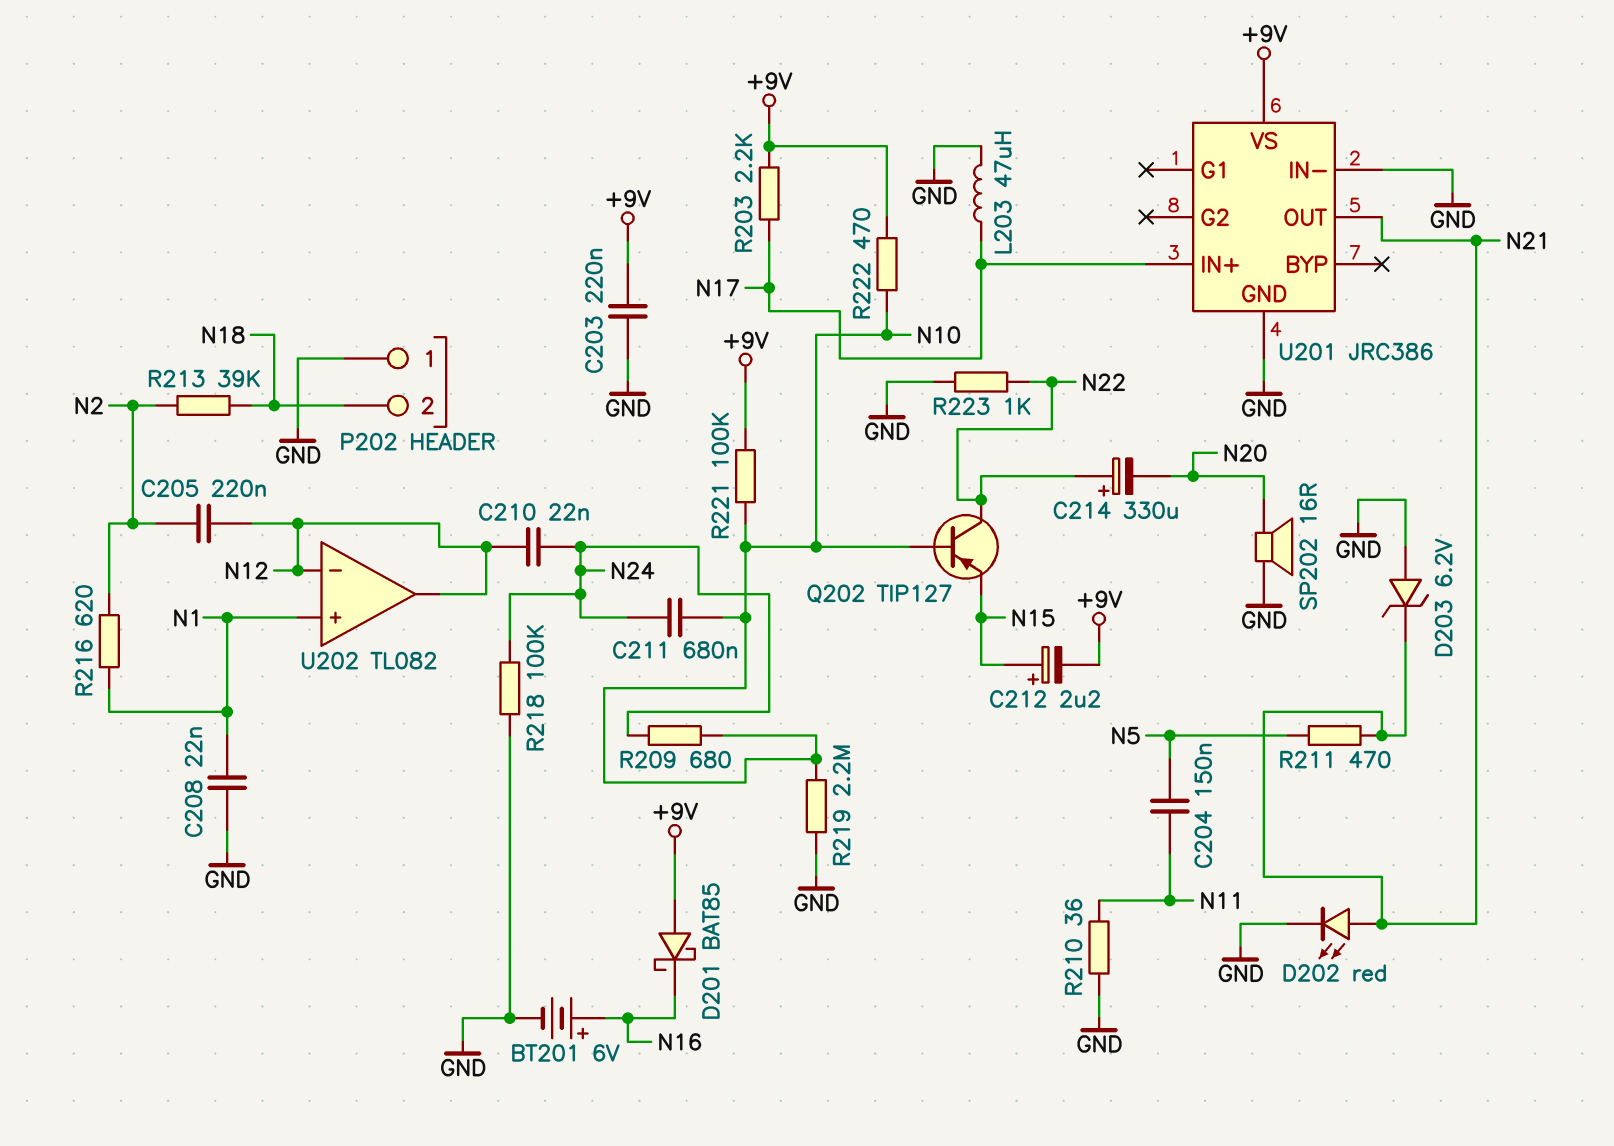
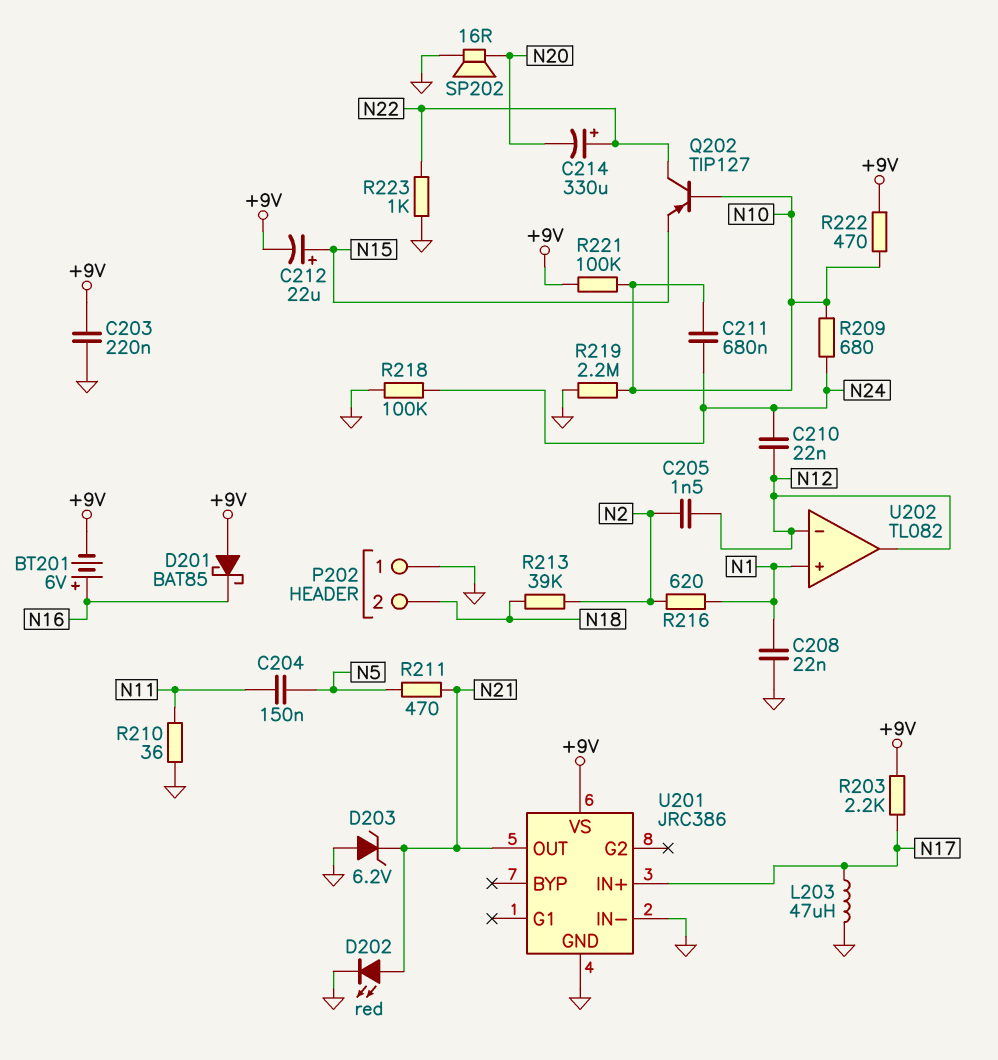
BT201: 6V (plus N16, minus GND) -> 6V (plus N16, minus +9V)
C205: 220nF (N2, N12) -> 1.5nF (N2, N12)
C212: 2.2uF (plus N15, minus +9V) -> 22uF (plus N15, minus +9V)

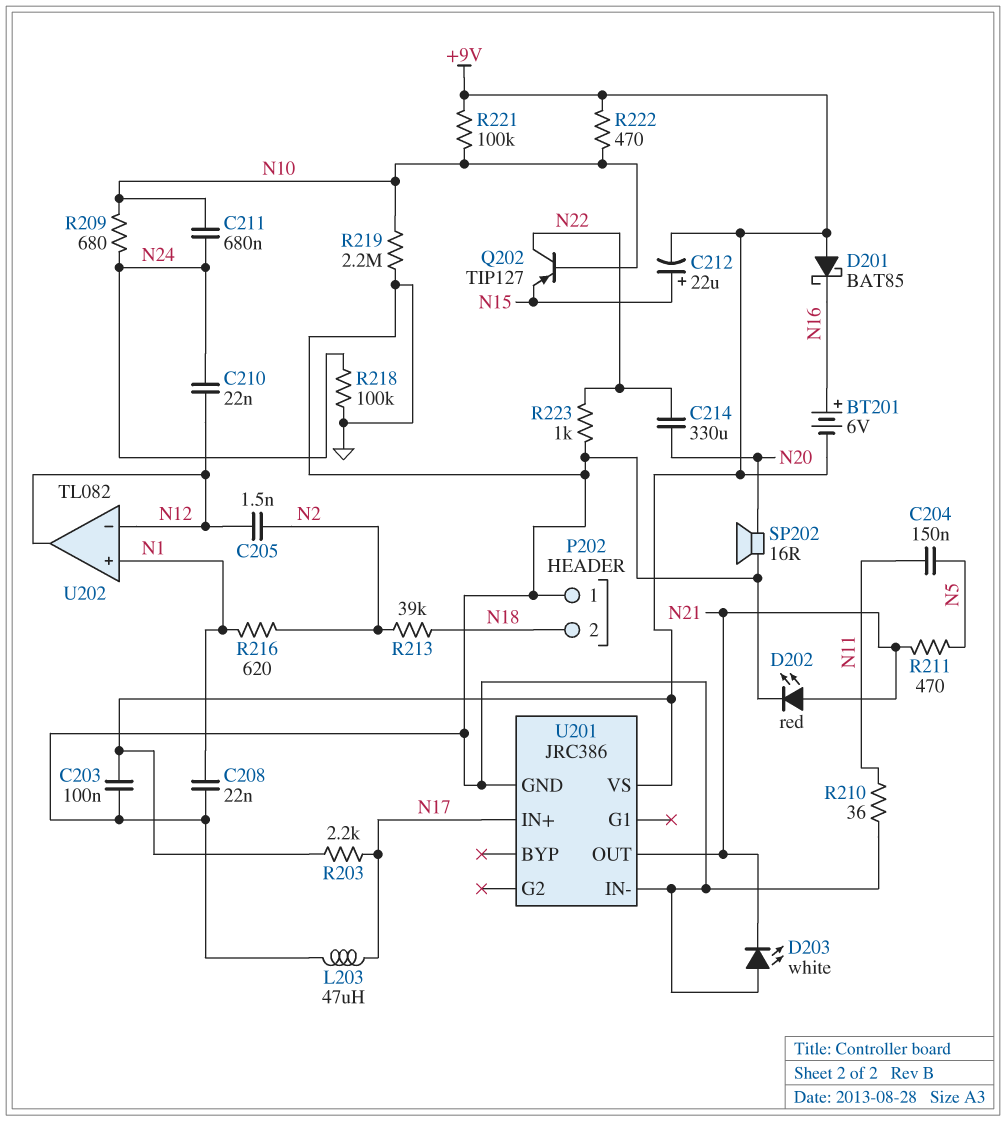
C203: 220nF (+9V, GND) -> 100nF (+9V, GND)
C214: 330uF (plus N22, minus N20) -> 330uF (N20, N22)
D203: zener 6.2V (A GND, K N21) -> LED white (A GND, K N21)

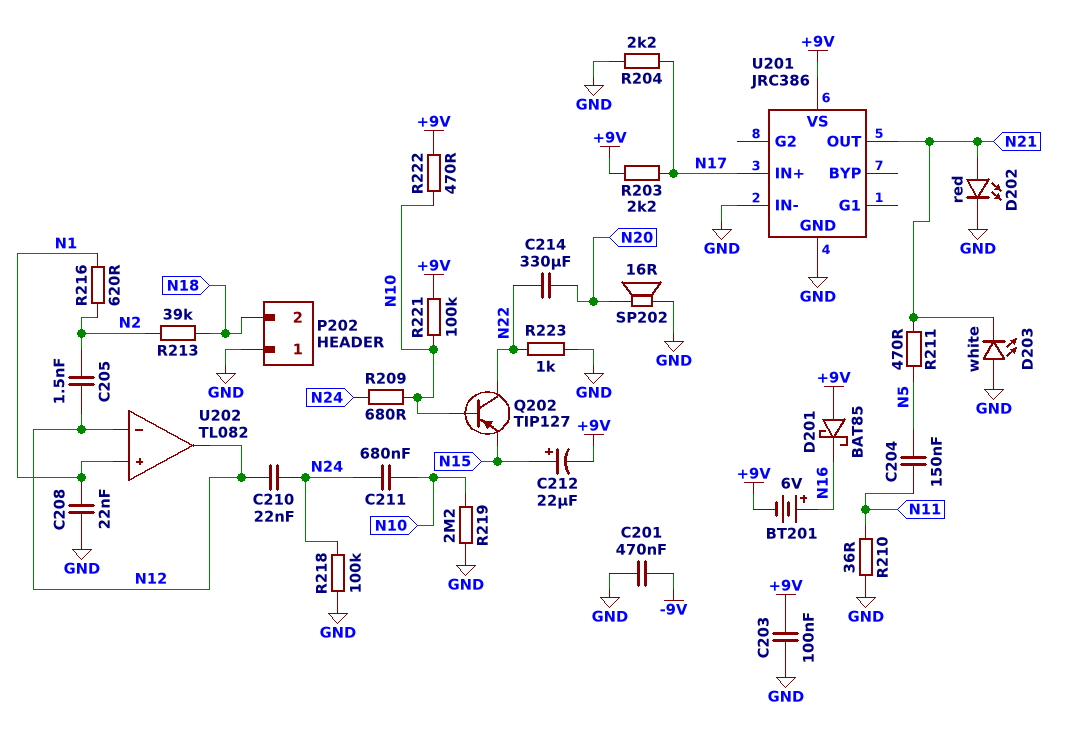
C201: none -> 470nF (-9V, GND)
L203: 47uH (GND, N17) -> none
R204: none -> 2.2k (GND, N17)

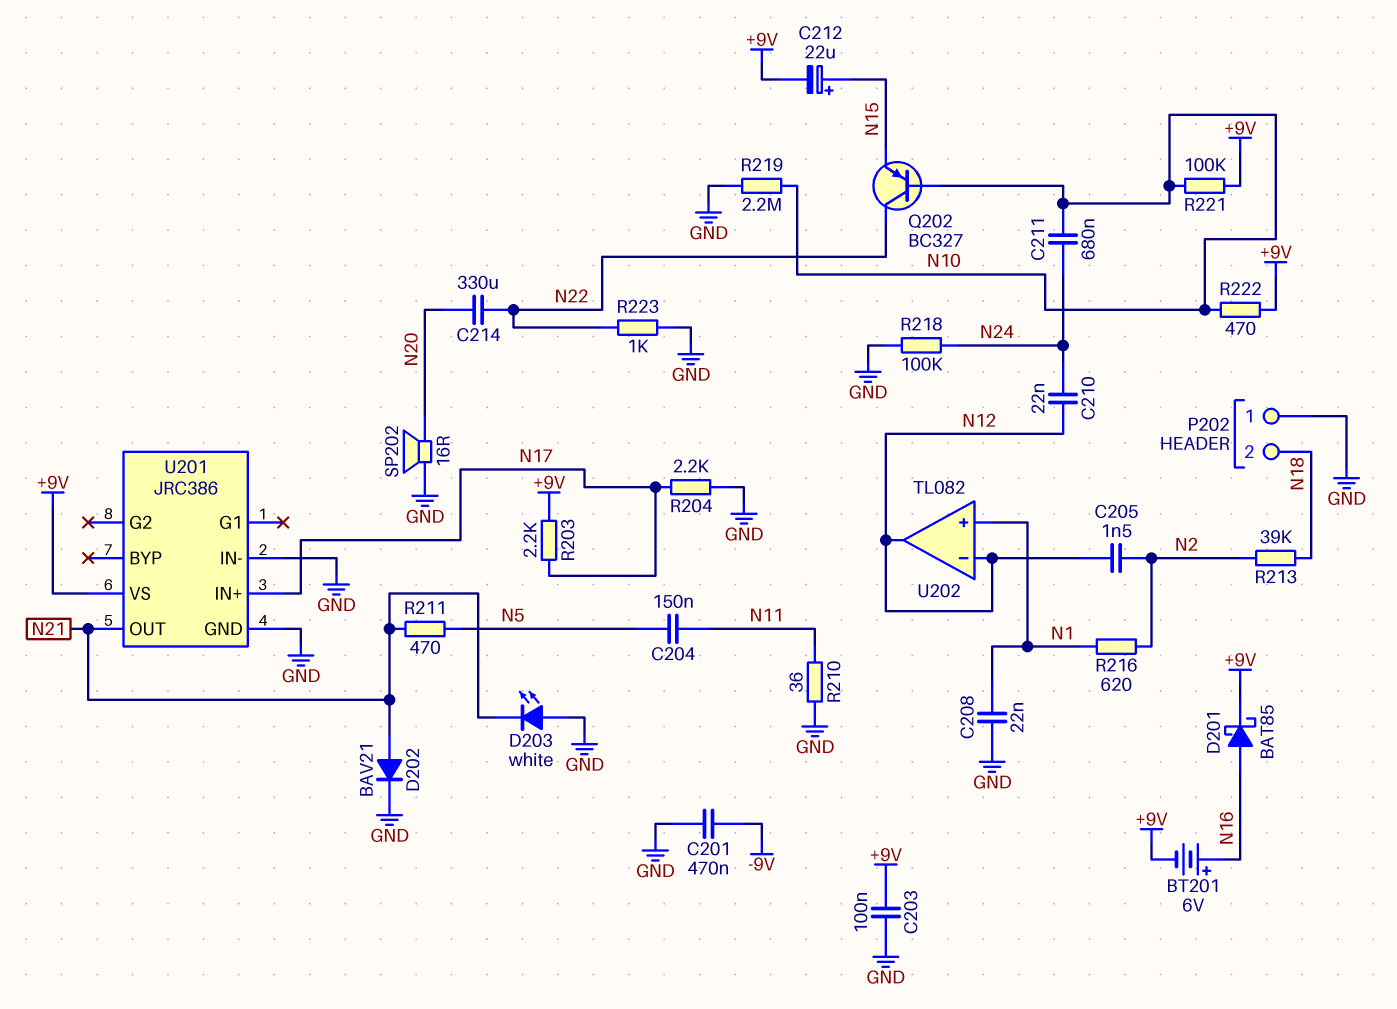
D201: schottky BAT85 (A +9V, K N16) -> schottky BAT85 (A N16, K +9V)
D202: LED red (A N21, K GND) -> diode BAV21 (A N21, K GND)
Q202: PNP TIP127 (B N10, C N22, E N15) -> PNP BC327 (B N10, C N22, E N15)
R209: 680 (N10, N24) -> none

